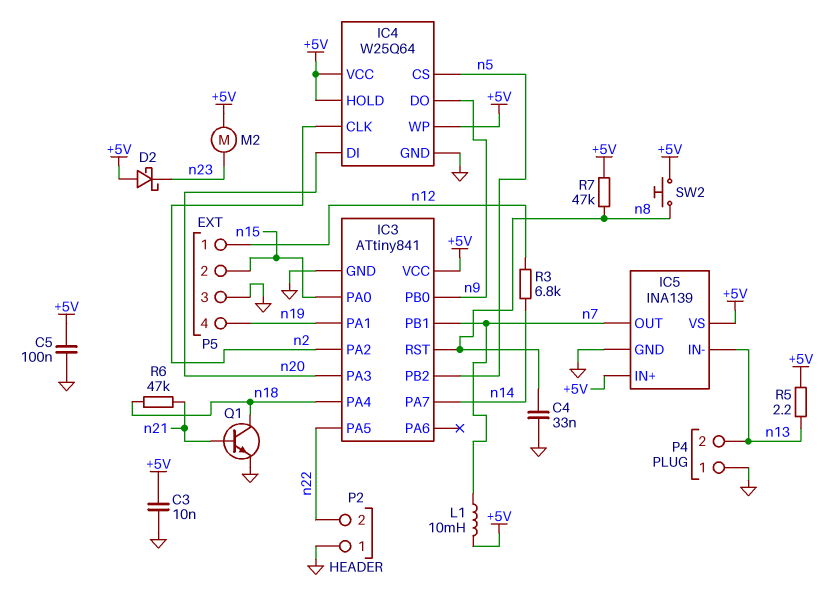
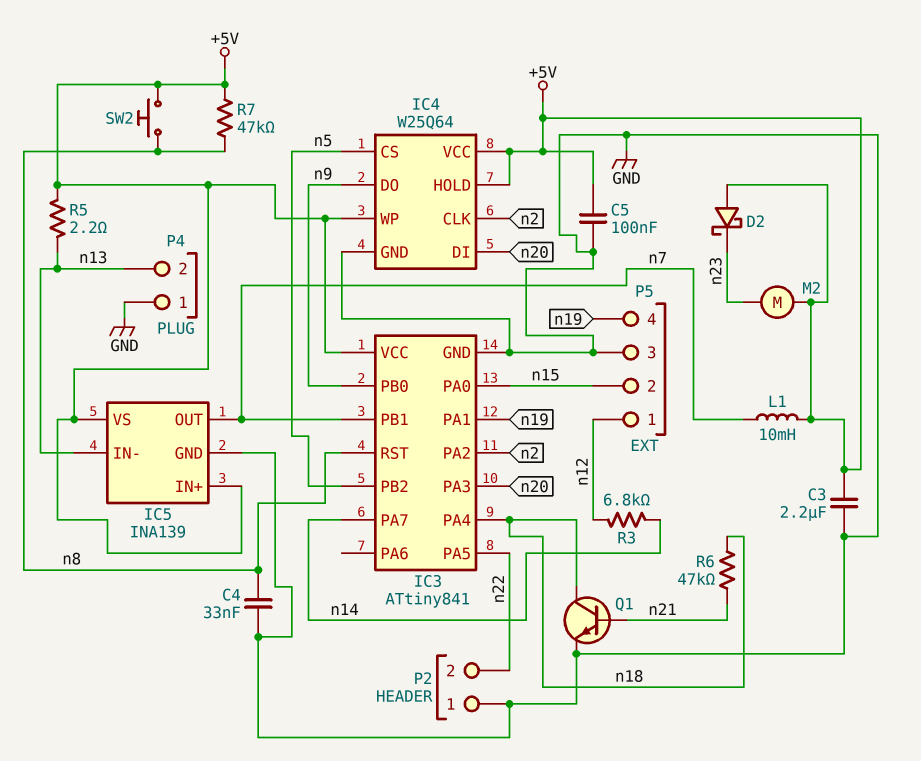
C3: 10nF (+5V, GND) -> 2.2uF (+5V, GND)

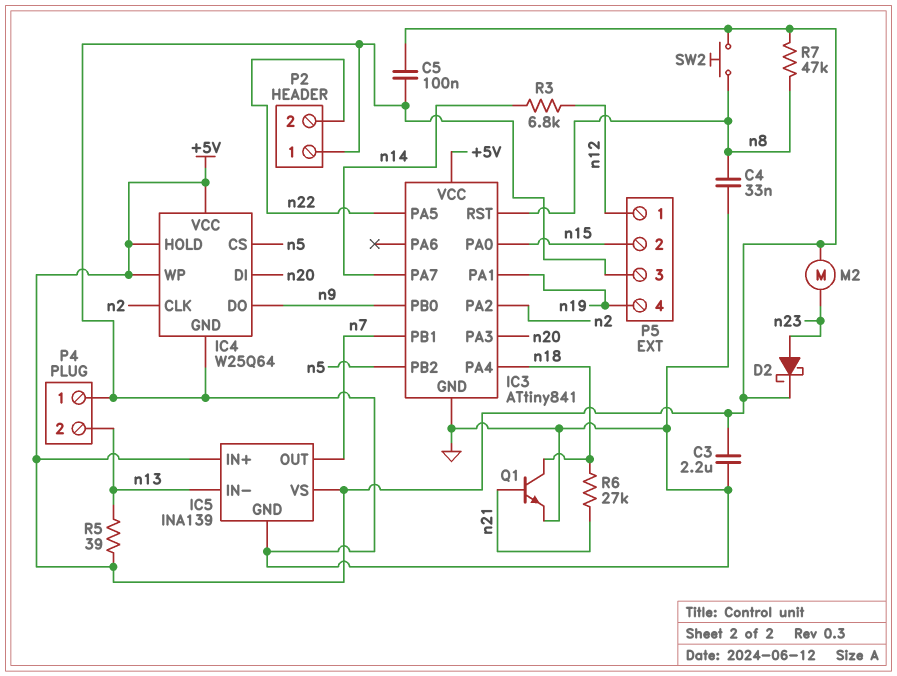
D2: schottky (A +5V, K n23) -> schottky (A n23, K +5V)
L1: 10mH (+5V, n7) -> none
R5: 2.2 (+5V, n13) -> 39 (+5V, n13)
R6: 47k (n18, n21) -> 27k (n18, n21)

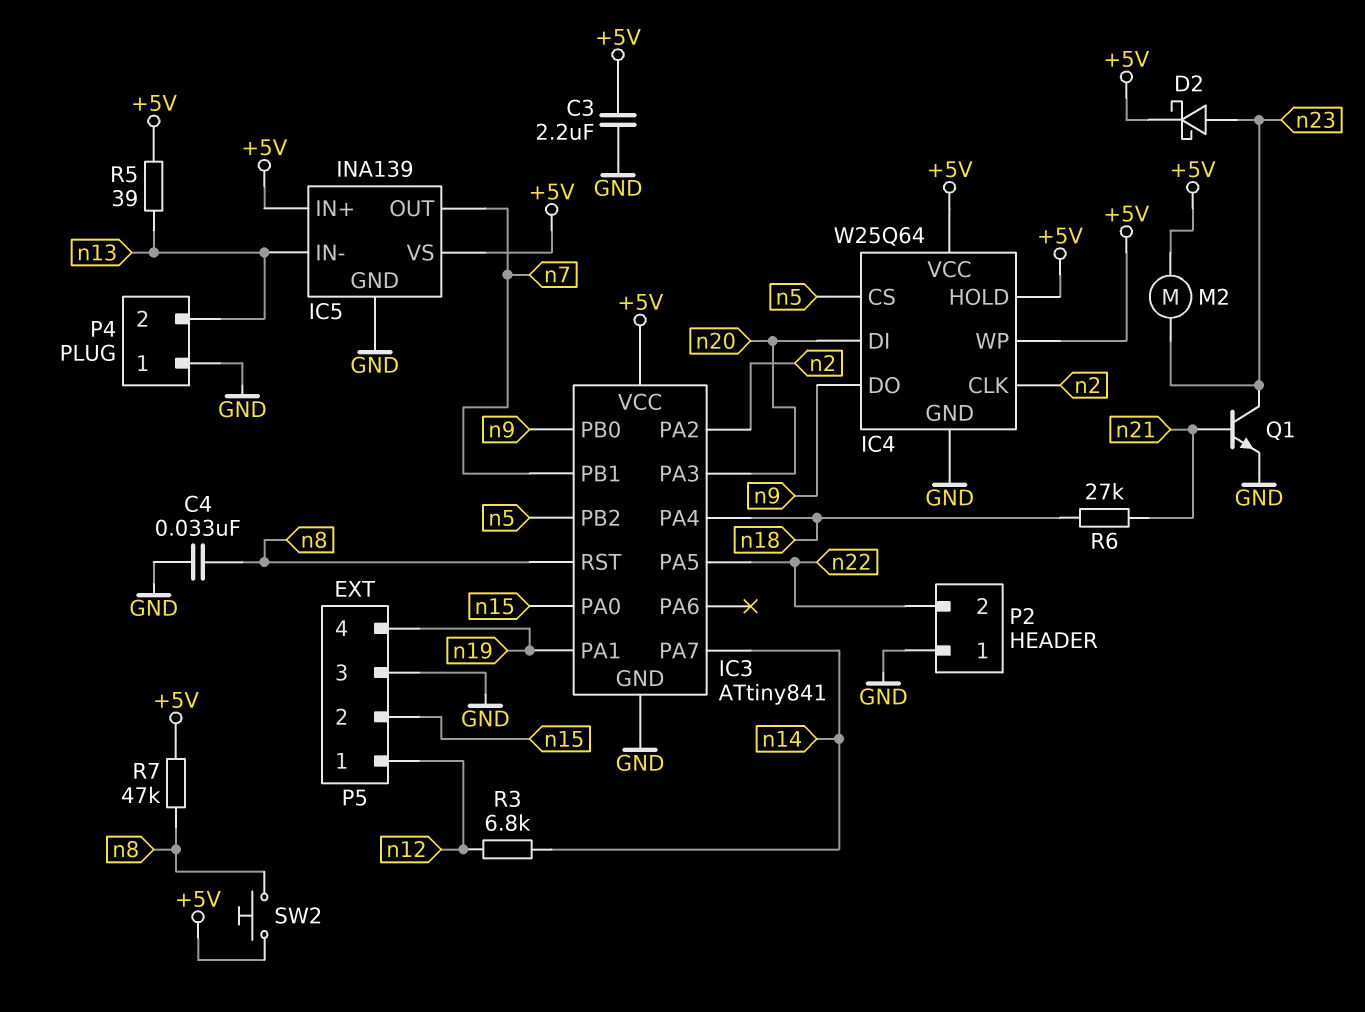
C5: 100nF (+5V, GND) -> none
Q1: NPN (B n21, C n18, E GND) -> NPN (B n21, C n23, E GND)

